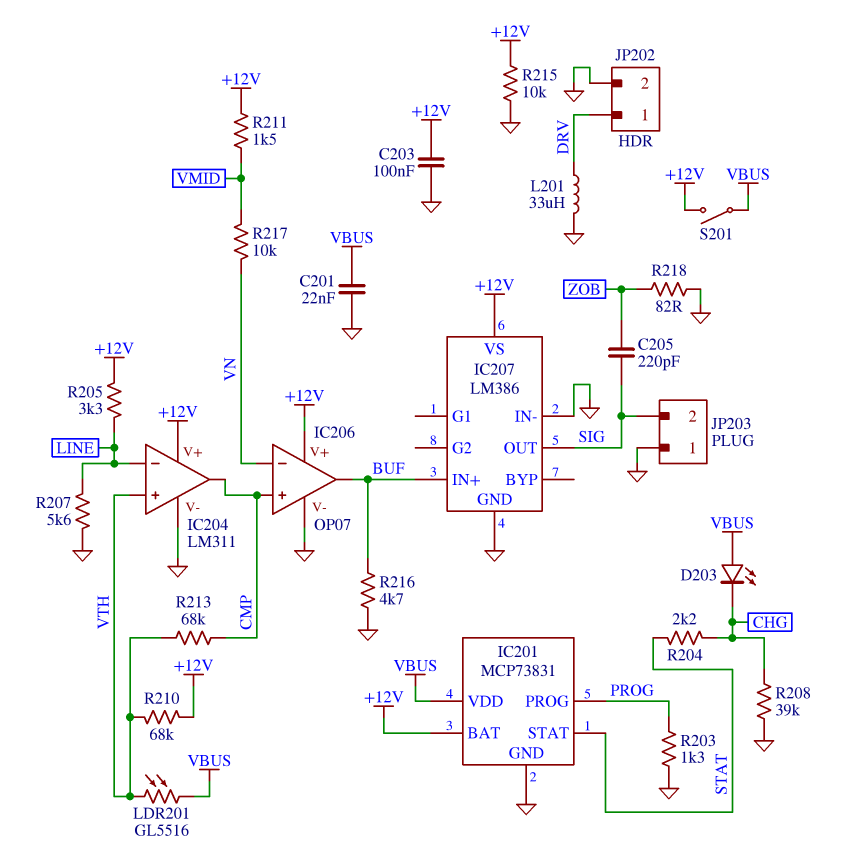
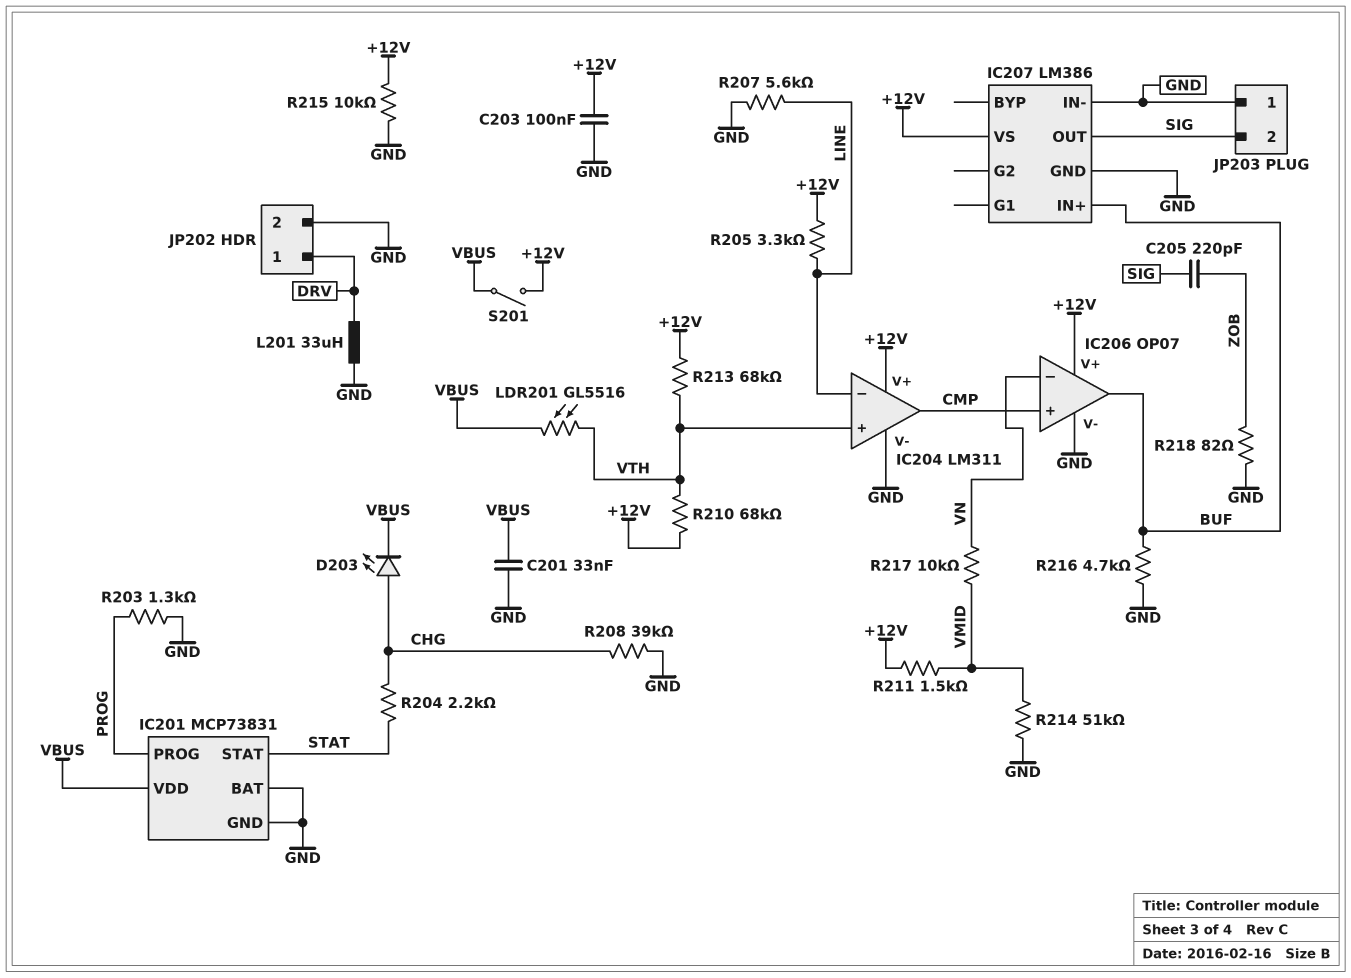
C201: 22nF (GND, VBUS) -> 33nF (GND, VBUS)
D203: LED (A VBUS, K CHG) -> LED (A CHG, K VBUS)
IC201 pin BAT: +12V -> GND
R213: 68k (CMP, VTH) -> 68k (+12V, VTH)
R214: none -> 51k (GND, VMID)

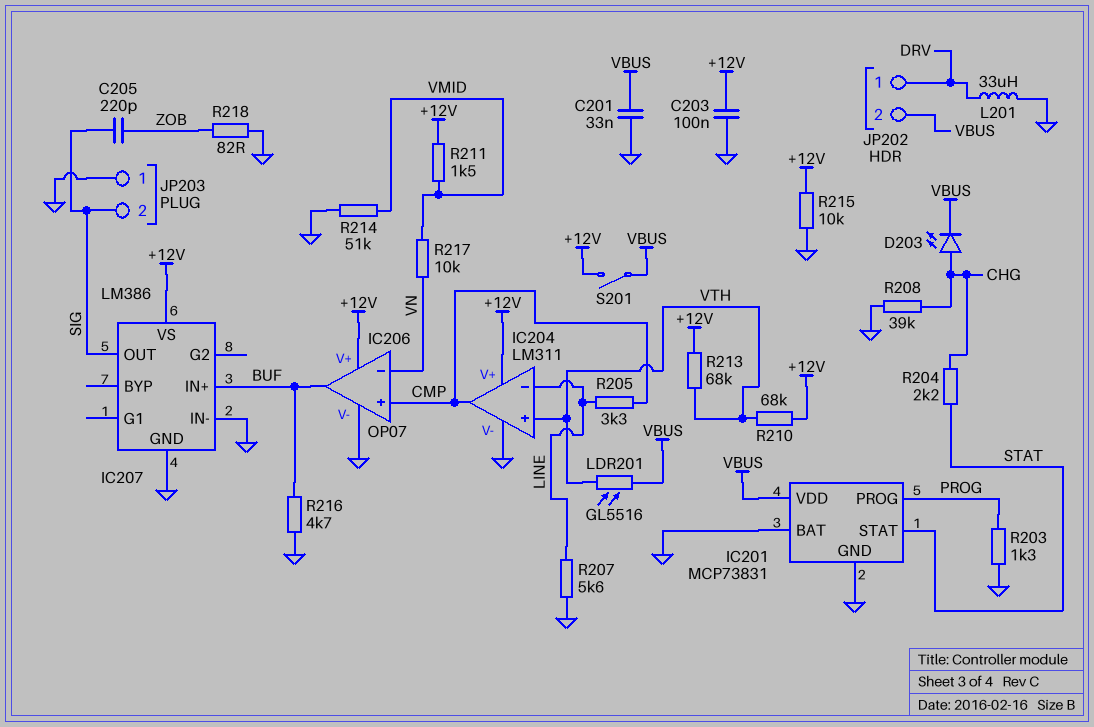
JP202 pin 2: GND -> VBUS
R205: 3.3k (+12V, LINE) -> 3.3k (CMP, LINE)

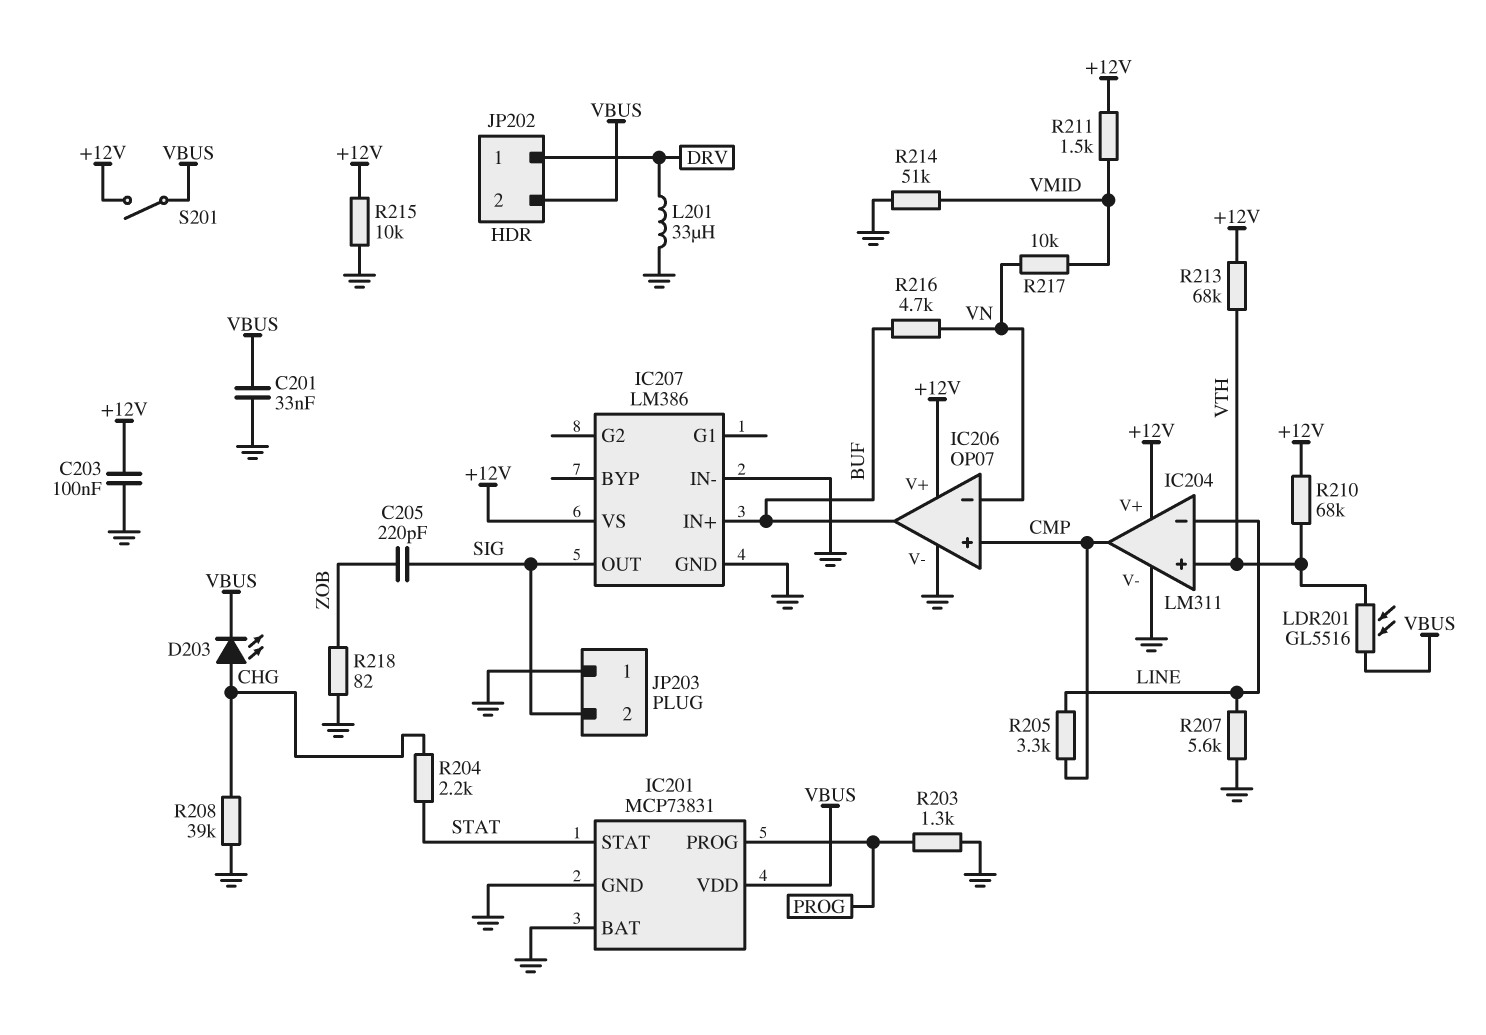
R216: 4.7k (BUF, GND) -> 4.7k (BUF, VN)

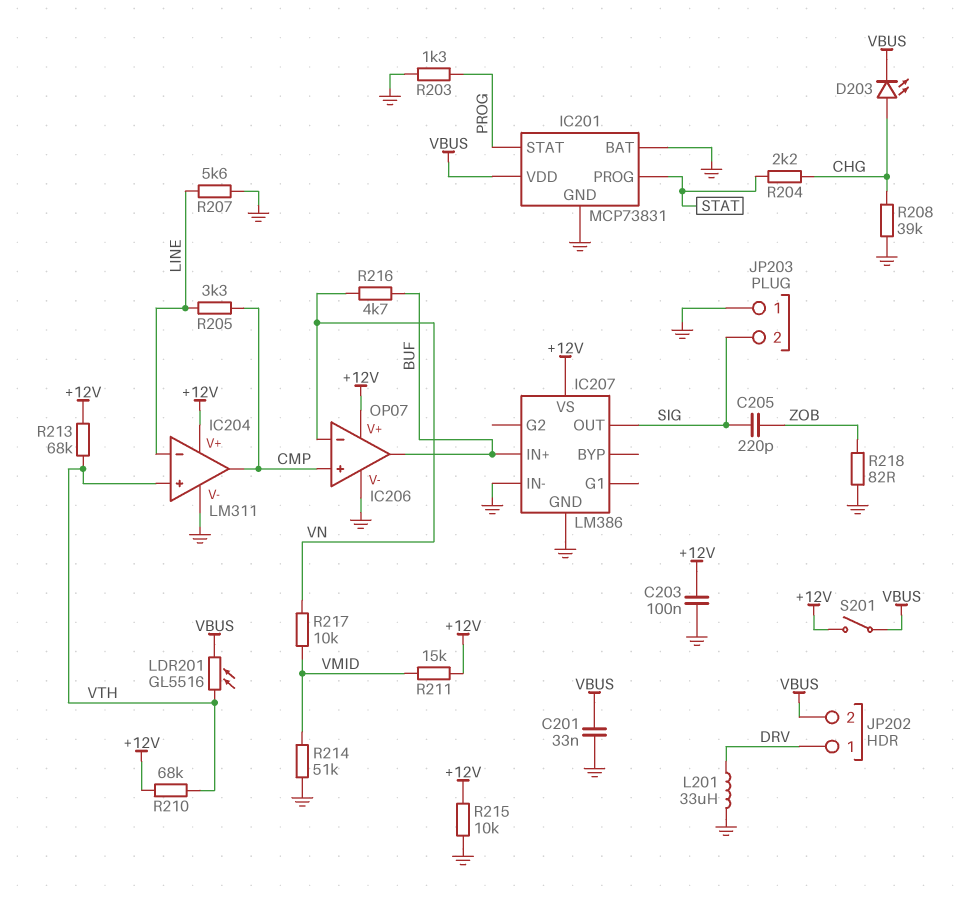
IC201 pin PROG: PROG -> STAT
IC201 pin STAT: STAT -> PROG
R211: 1.5k (+12V, VMID) -> 15k (+12V, VMID)

